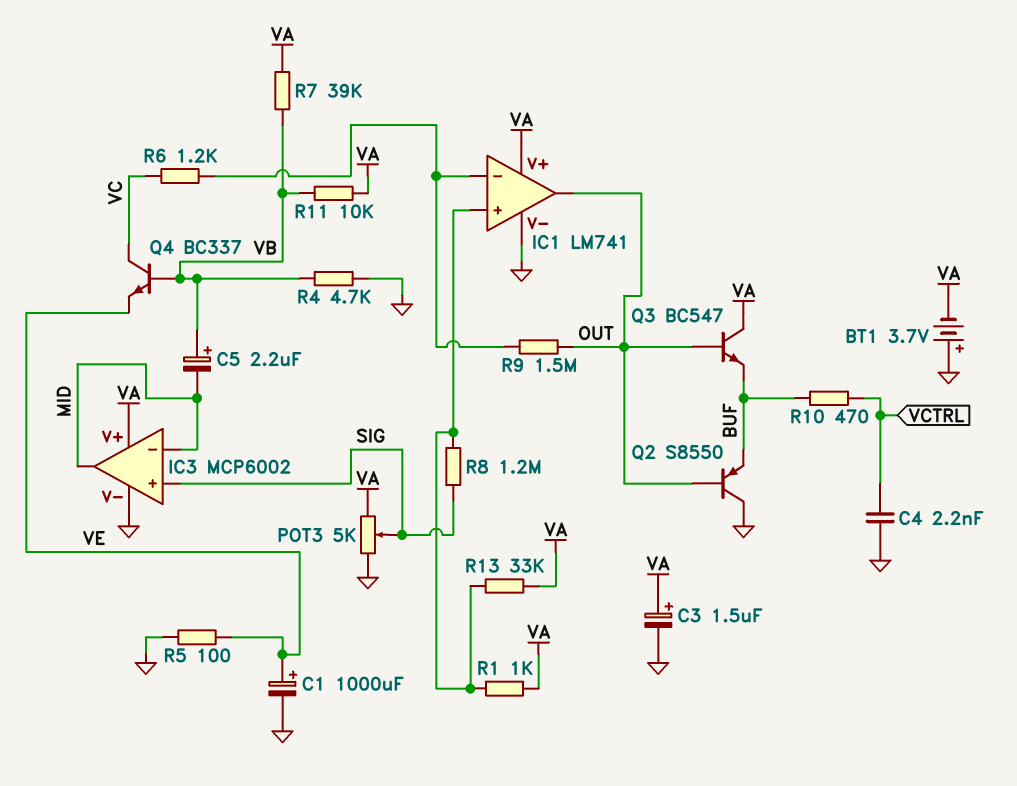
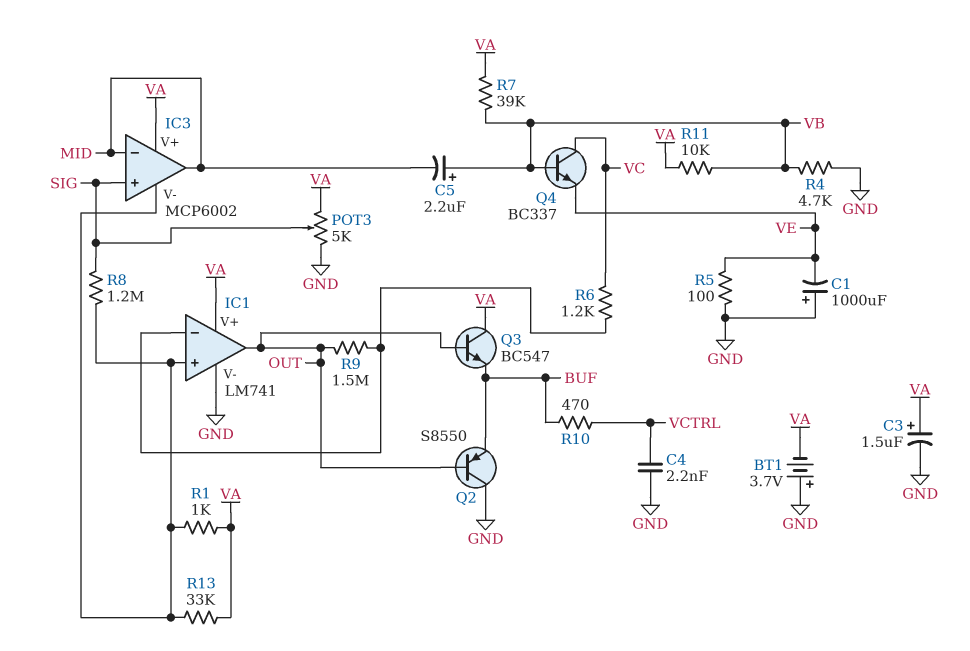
C1: 1000uF (plus VE, minus GND) -> 1000uF (plus GND, minus VE)
IC3 pin V-: GND -> IC1/in+

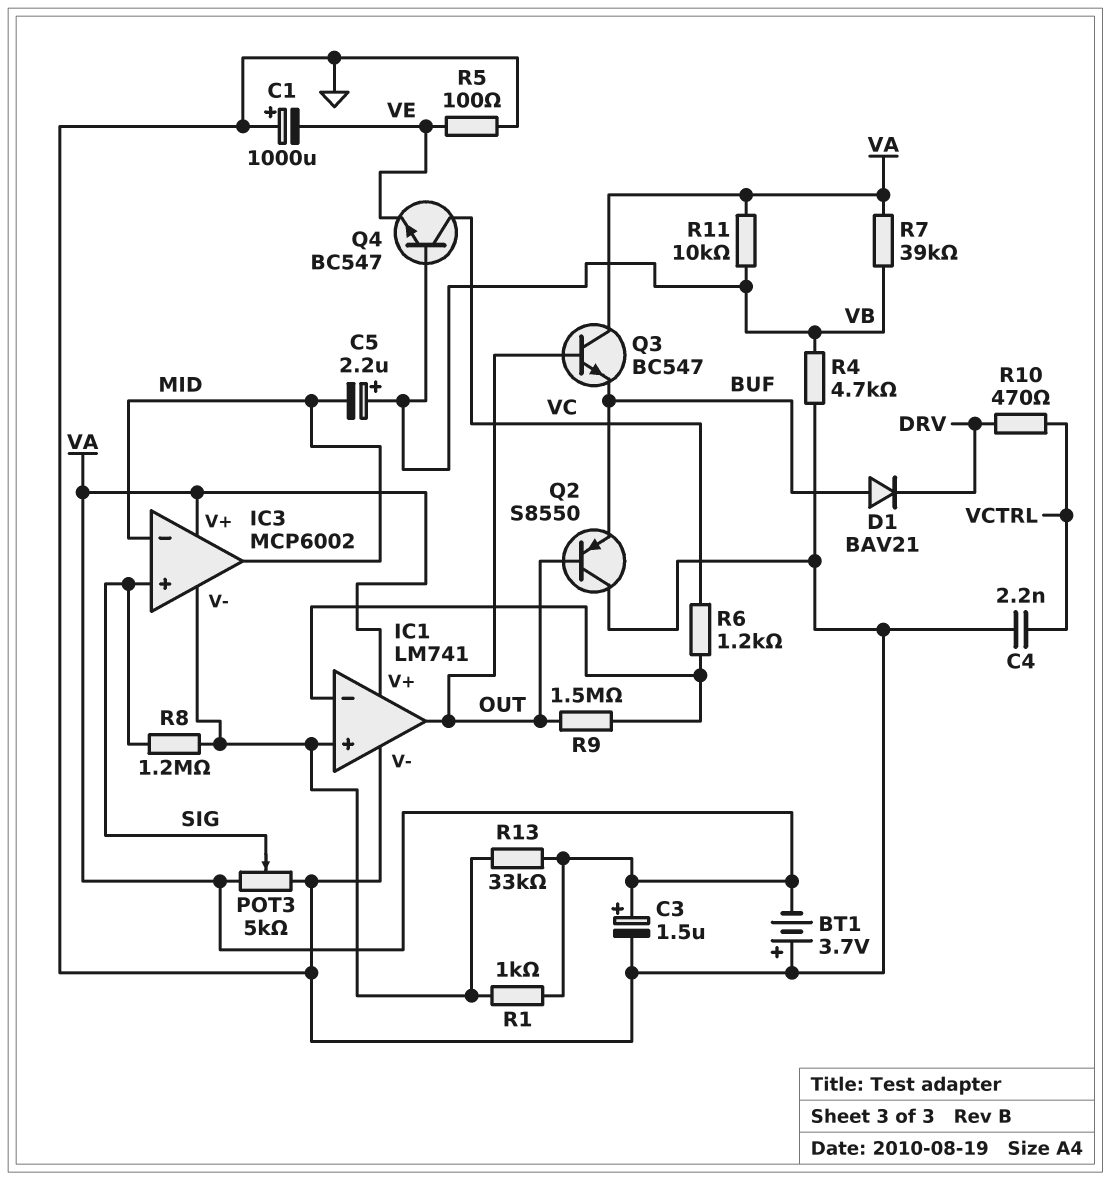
D1: none -> diode BAV21 (A BUF, K DRV)
Q4: NPN BC337 (B VB, C VC, E VE) -> NPN BC547 (B VB, C VC, E VE)
R10: 470 (BUF, VCTRL) -> 470 (DRV, VCTRL)

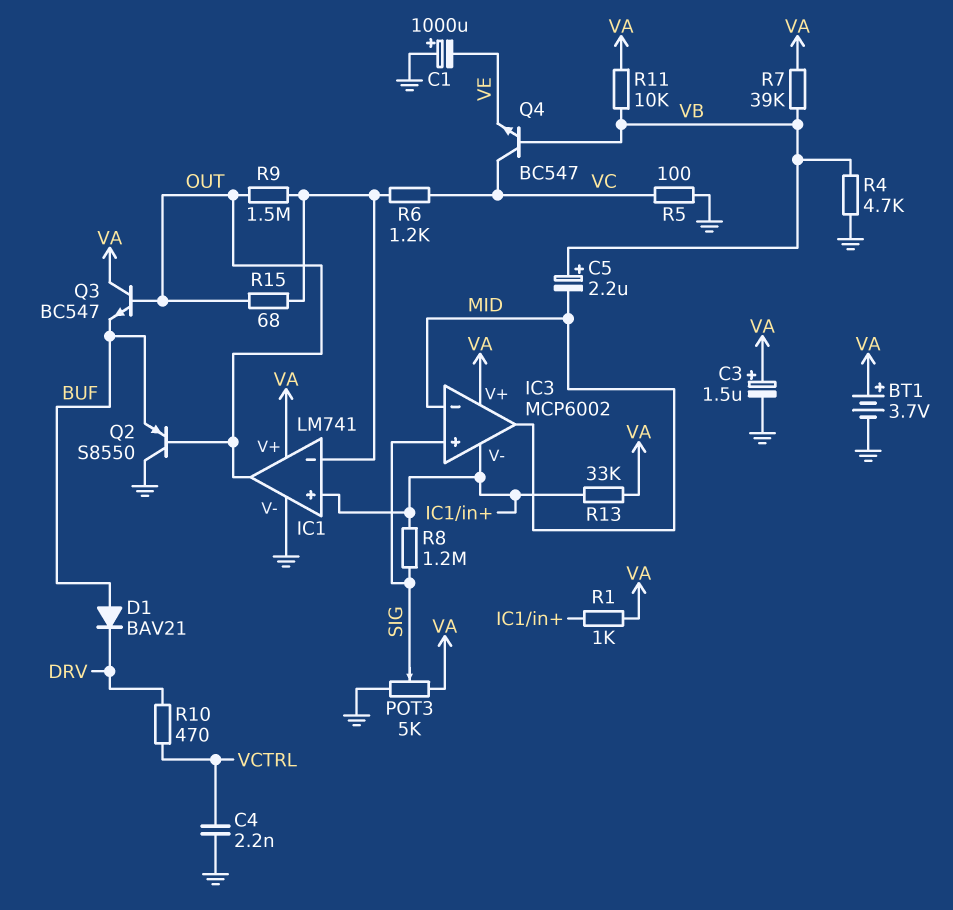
BT1: 3.7V (plus GND, minus VA) -> 3.7V (plus VA, minus GND)
R5: 100 (GND, VE) -> 100 (GND, VC)
R15: none -> 68 (IC1/in-, OUT)

